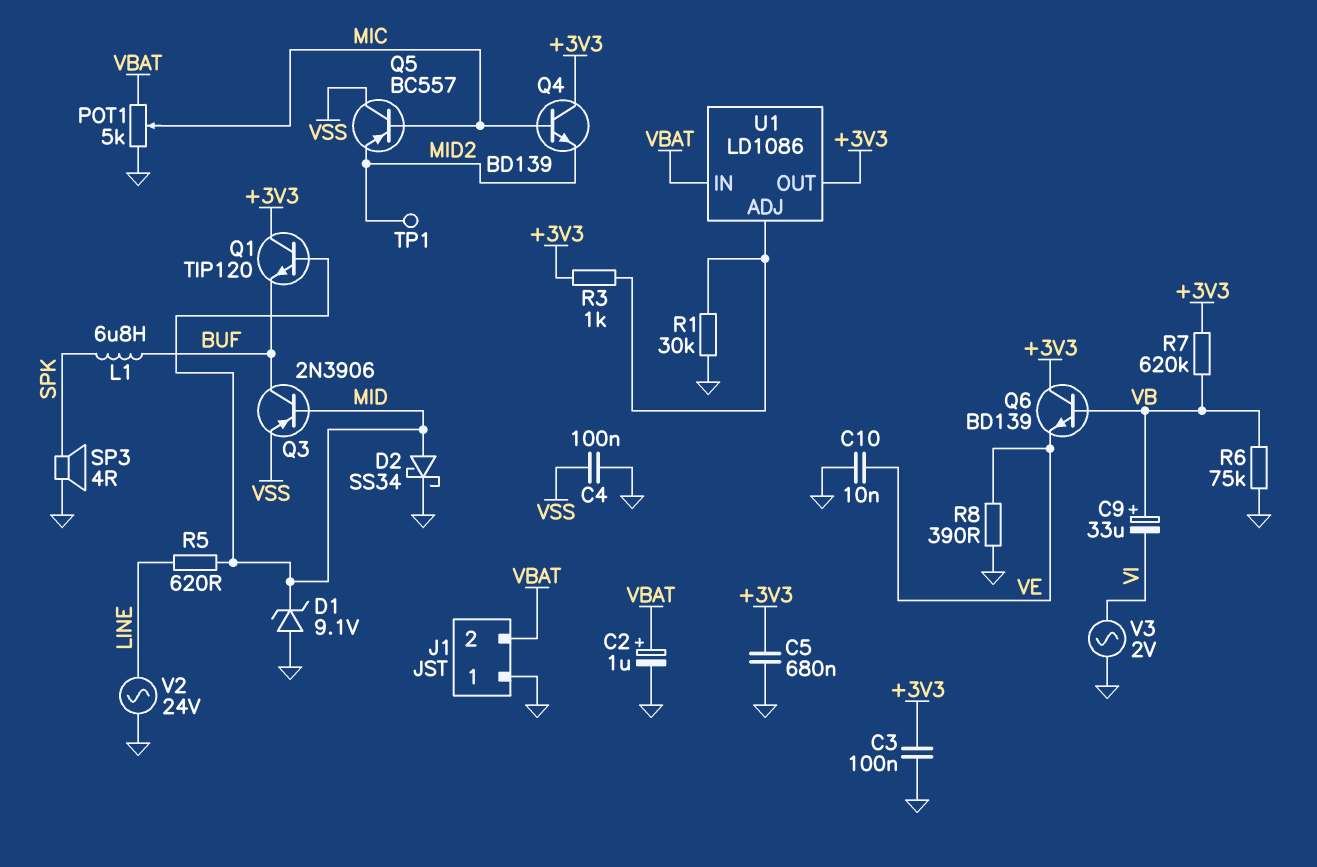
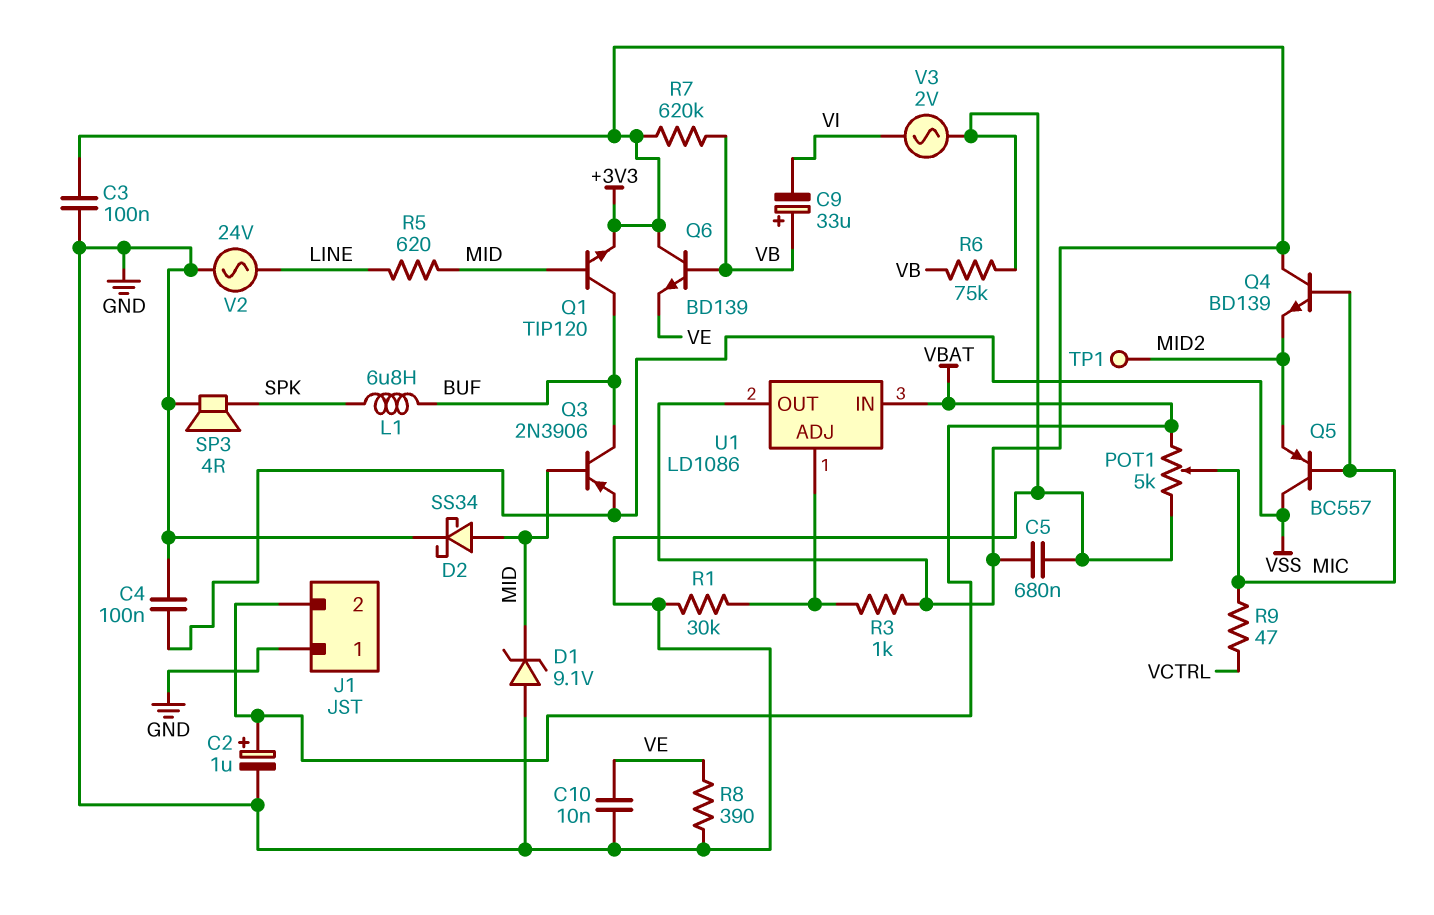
Q1: NPN TIP120 (B MID, C +3V3, E BUF) -> NPN TIP120 (B MID, C BUF, E +3V3)
R9: none -> 47 (MIC, VCTRL)

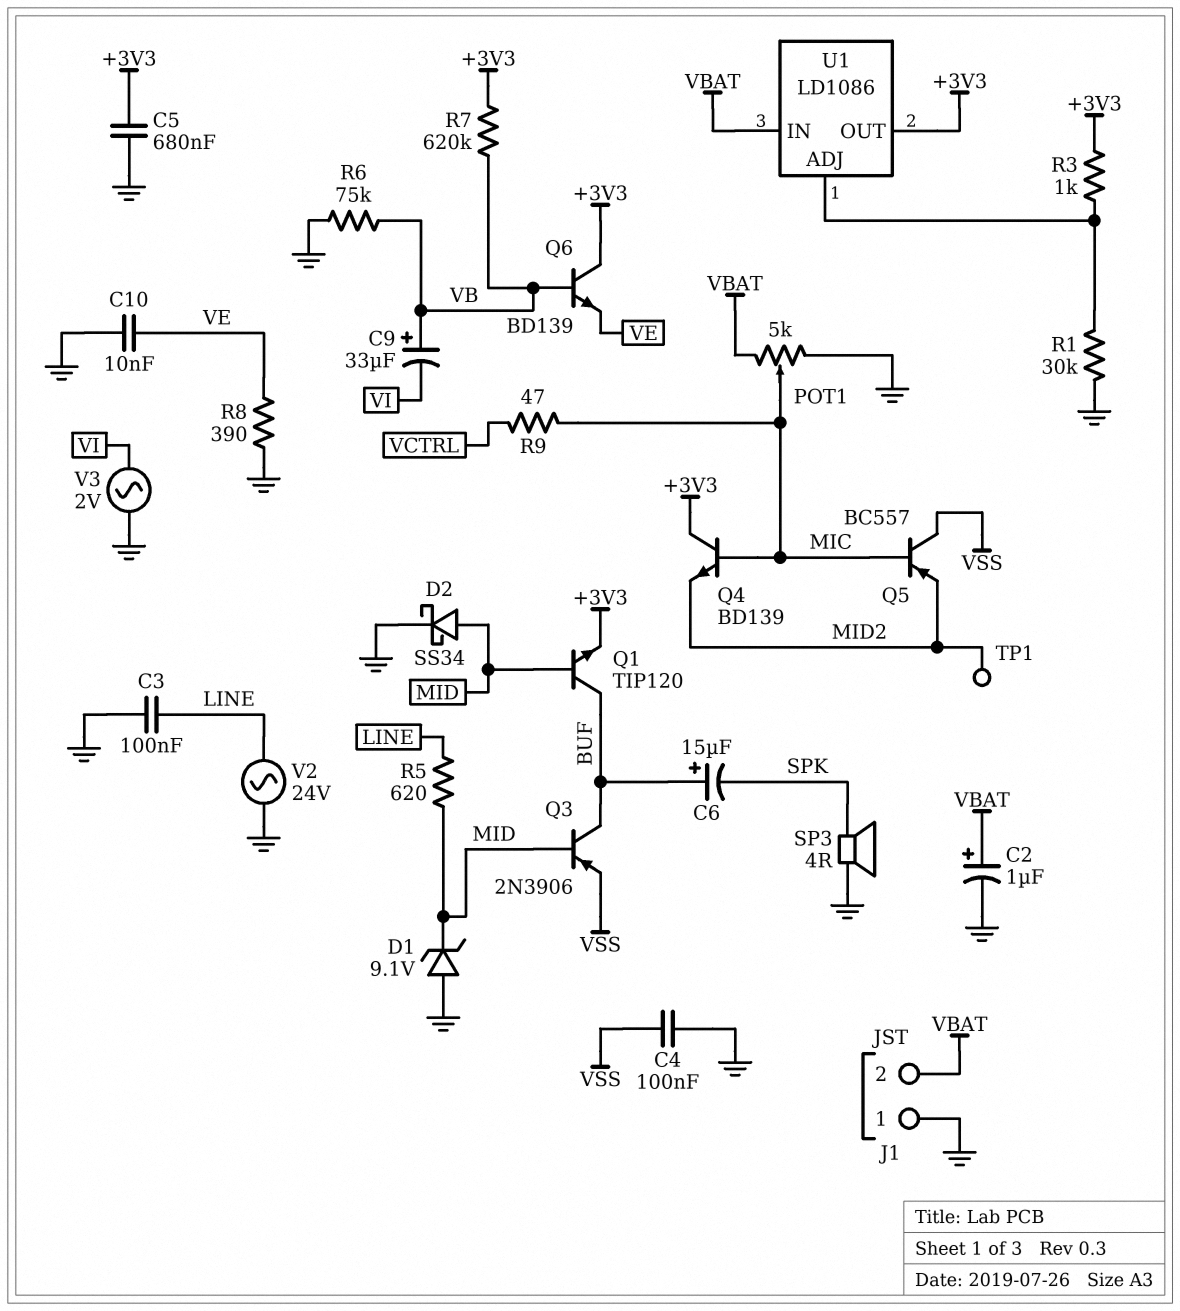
C3: 100nF (+3V3, GND) -> 100nF (GND, LINE)
C6: none -> 15uF (plus BUF, minus SPK)
L1: 6.8uH (BUF, SPK) -> none

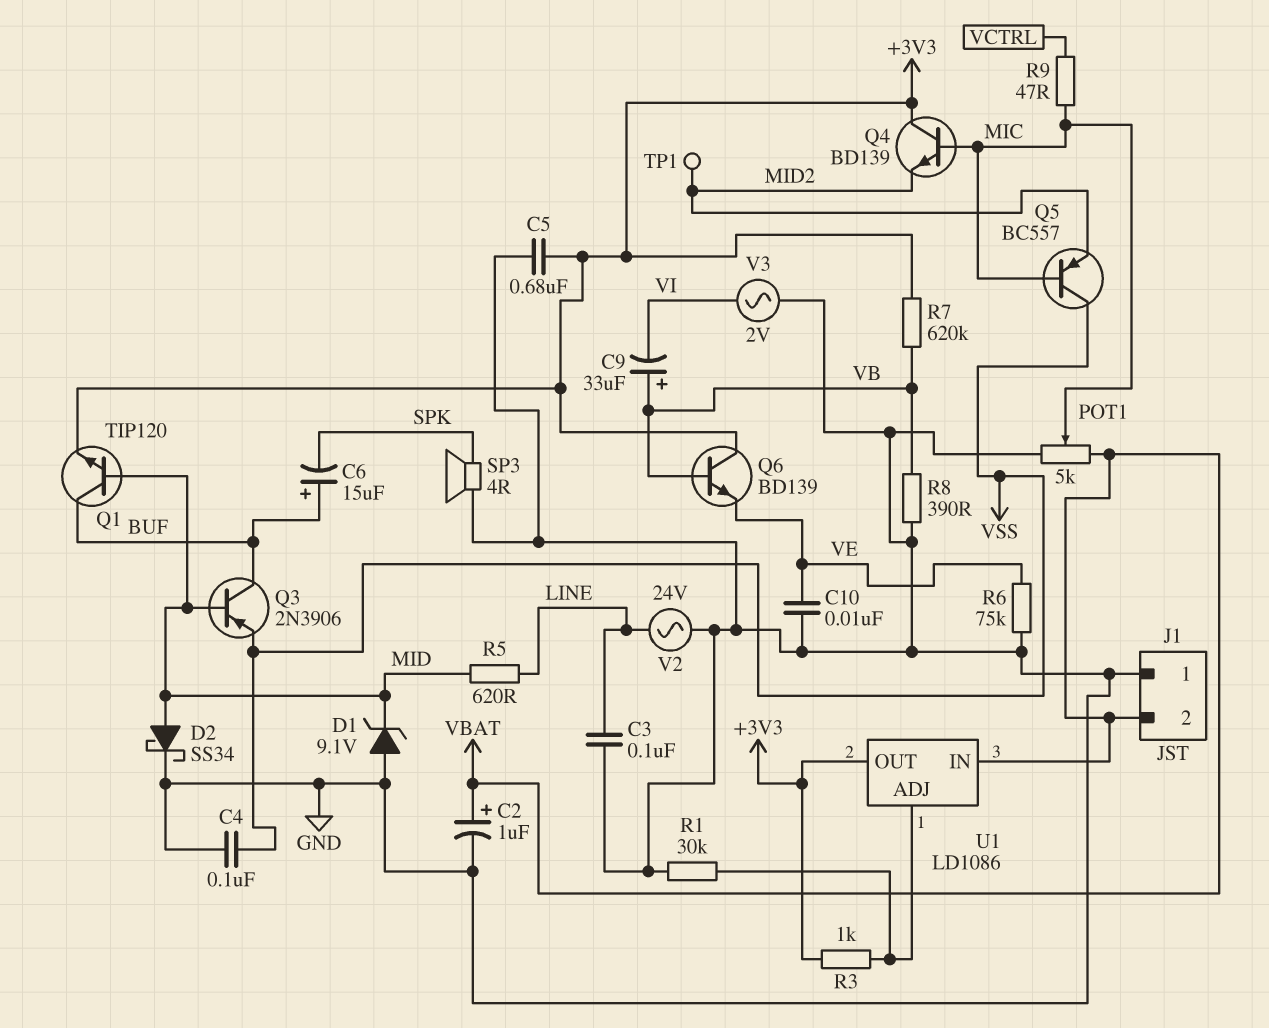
R6: 75k (GND, VB) -> 75k (GND, VE)
R8: 390 (GND, VE) -> 390 (GND, VB)

